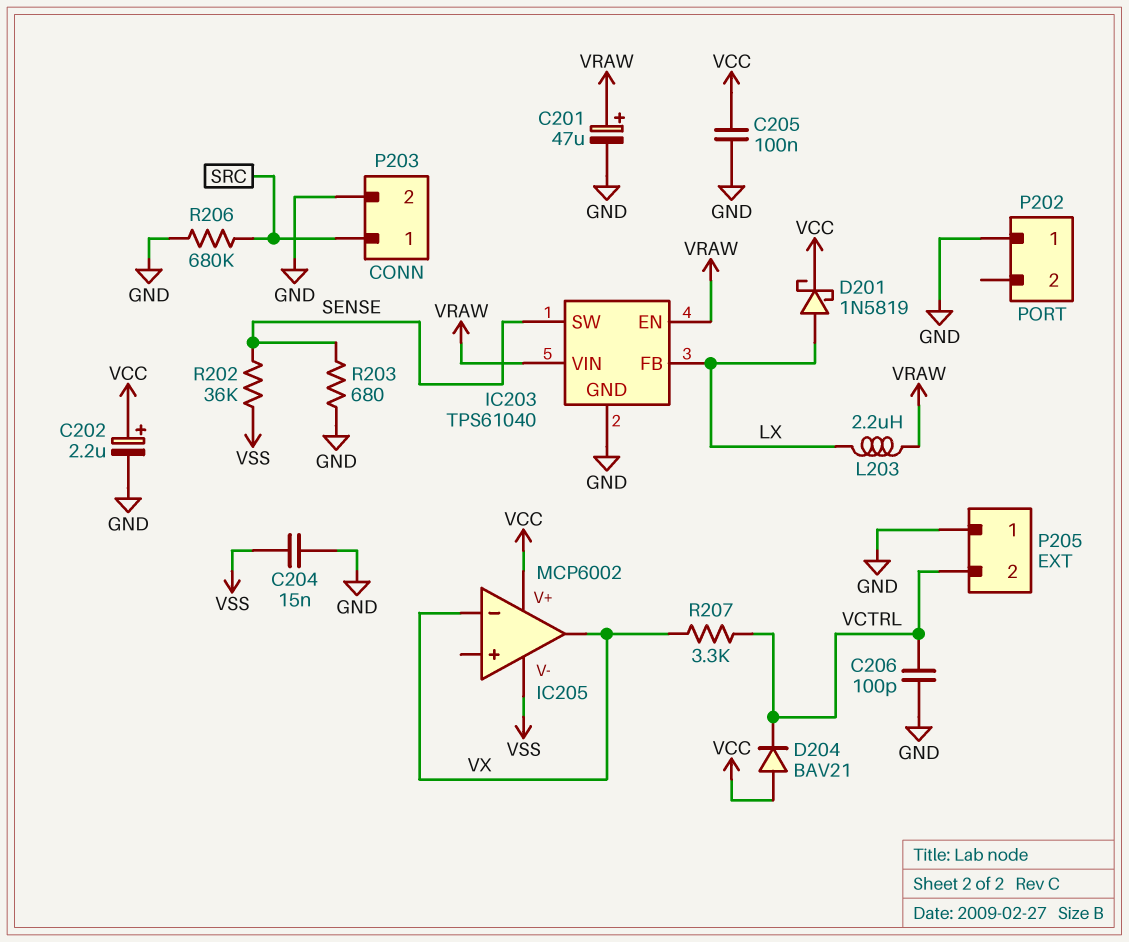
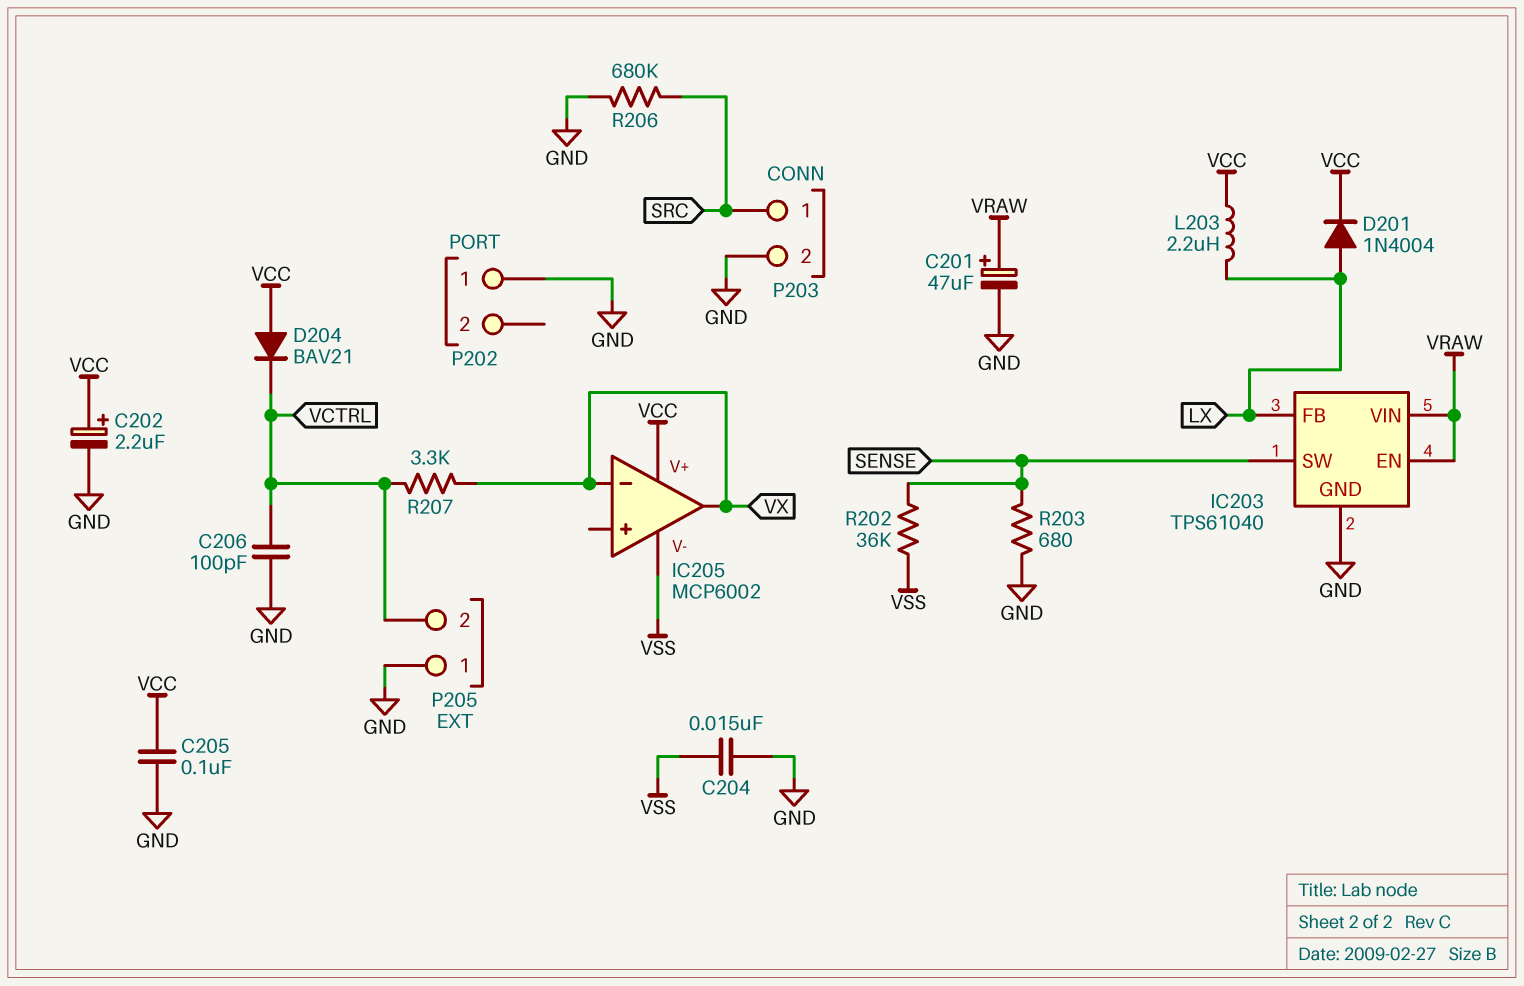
D201: schottky 1N5819 (A LX, K VCC) -> diode 1N4004 (A LX, K VCC)
L203: 2.2uH (LX, VRAW) -> 2.2uH (LX, VCC)

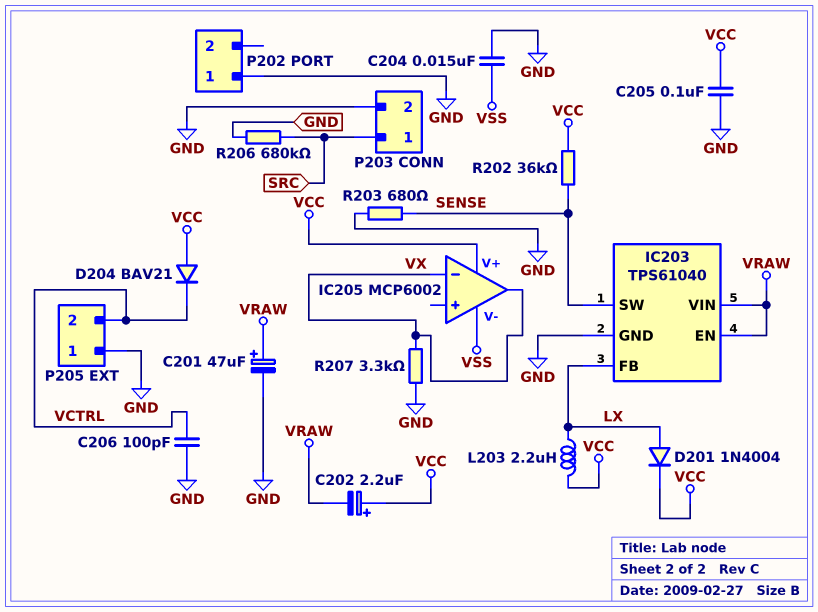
C202: 2.2uF (plus VCC, minus GND) -> 2.2uF (plus VCC, minus VRAW)
R202: 36k (SENSE, VSS) -> 36k (SENSE, VCC)
R207: 3.3k (VCTRL, VX) -> 3.3k (GND, VX)

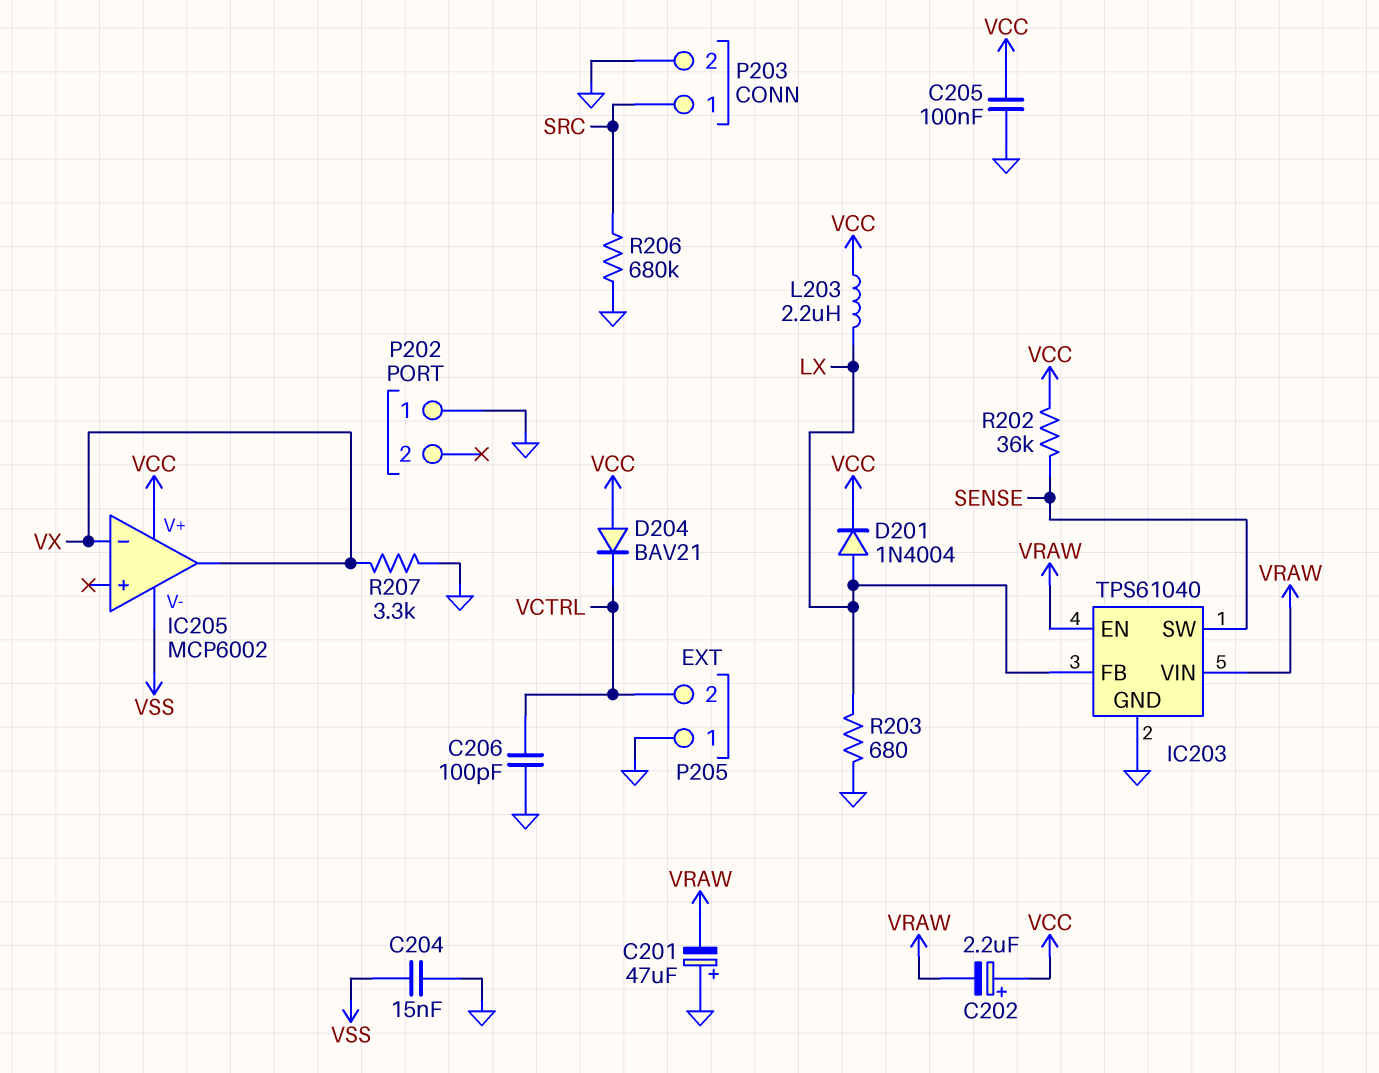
C201: 47uF (plus VRAW, minus GND) -> 47uF (plus GND, minus VRAW)
R203: 680 (GND, SENSE) -> 680 (GND, LX)

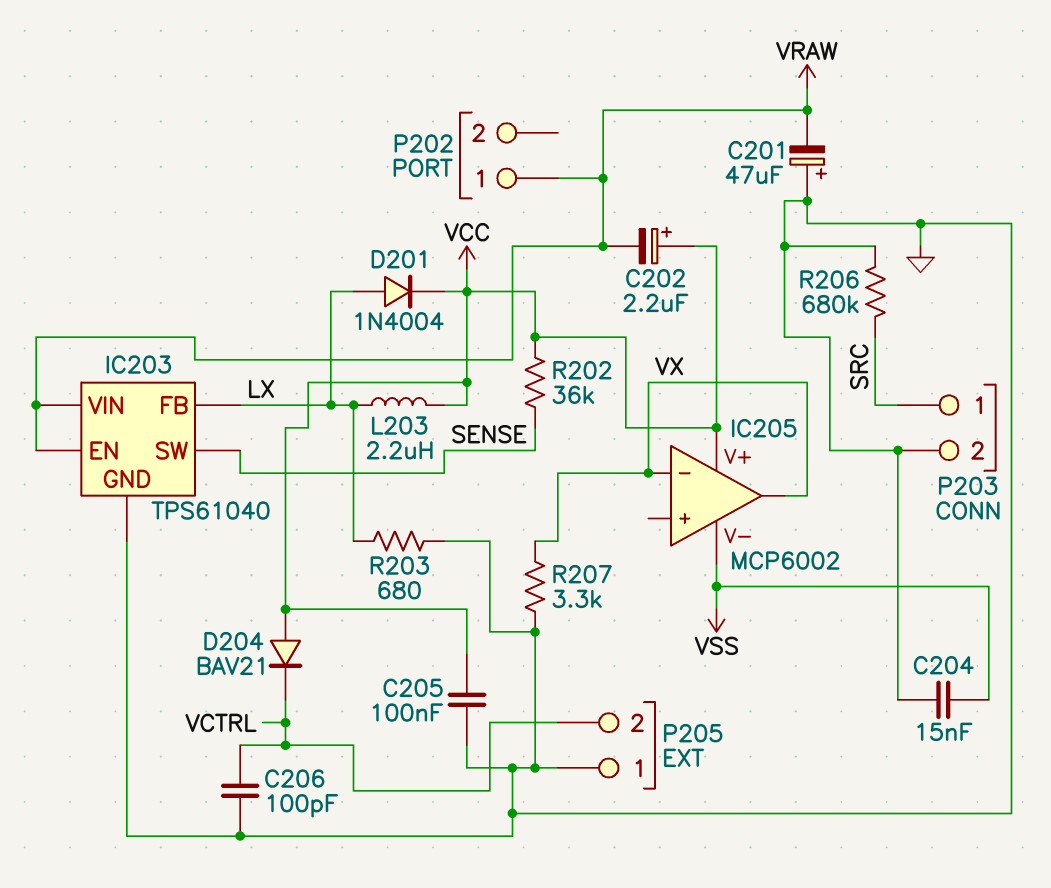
P202 pin 1: GND -> VRAW

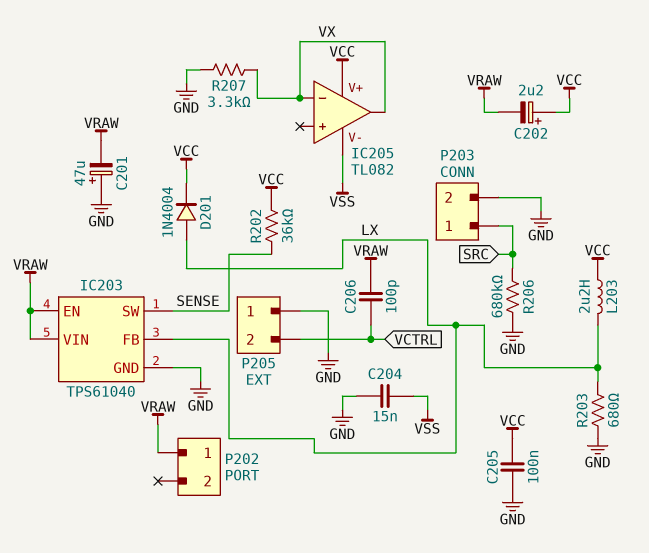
C206: 100pF (GND, VCTRL) -> 100pF (VCTRL, VRAW)
D204: diode BAV21 (A VCC, K VCTRL) -> none
IC205: MCP6002 -> TL082

